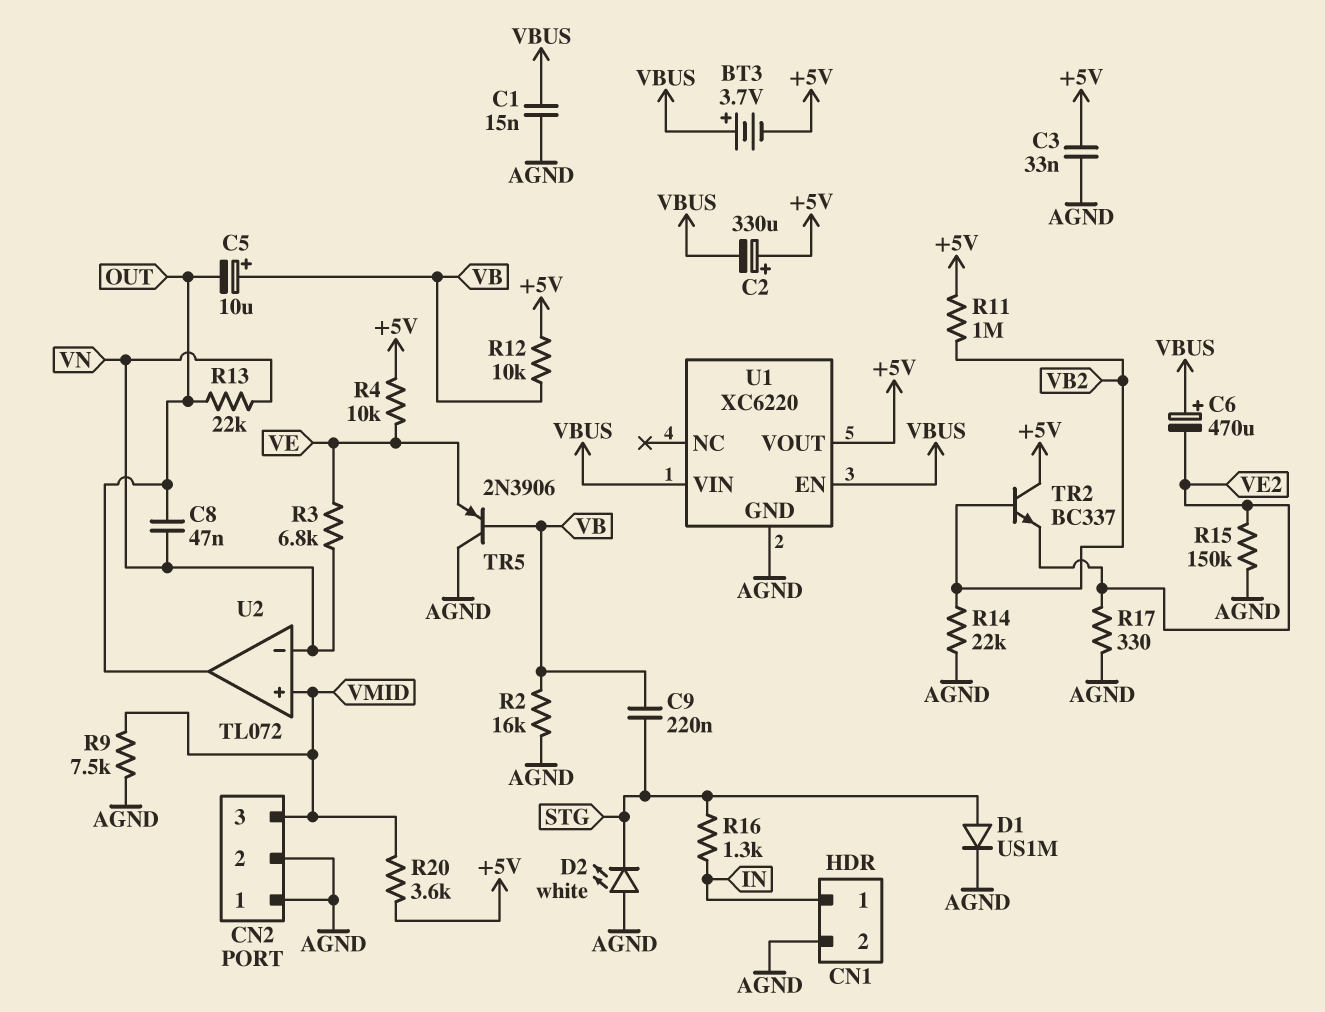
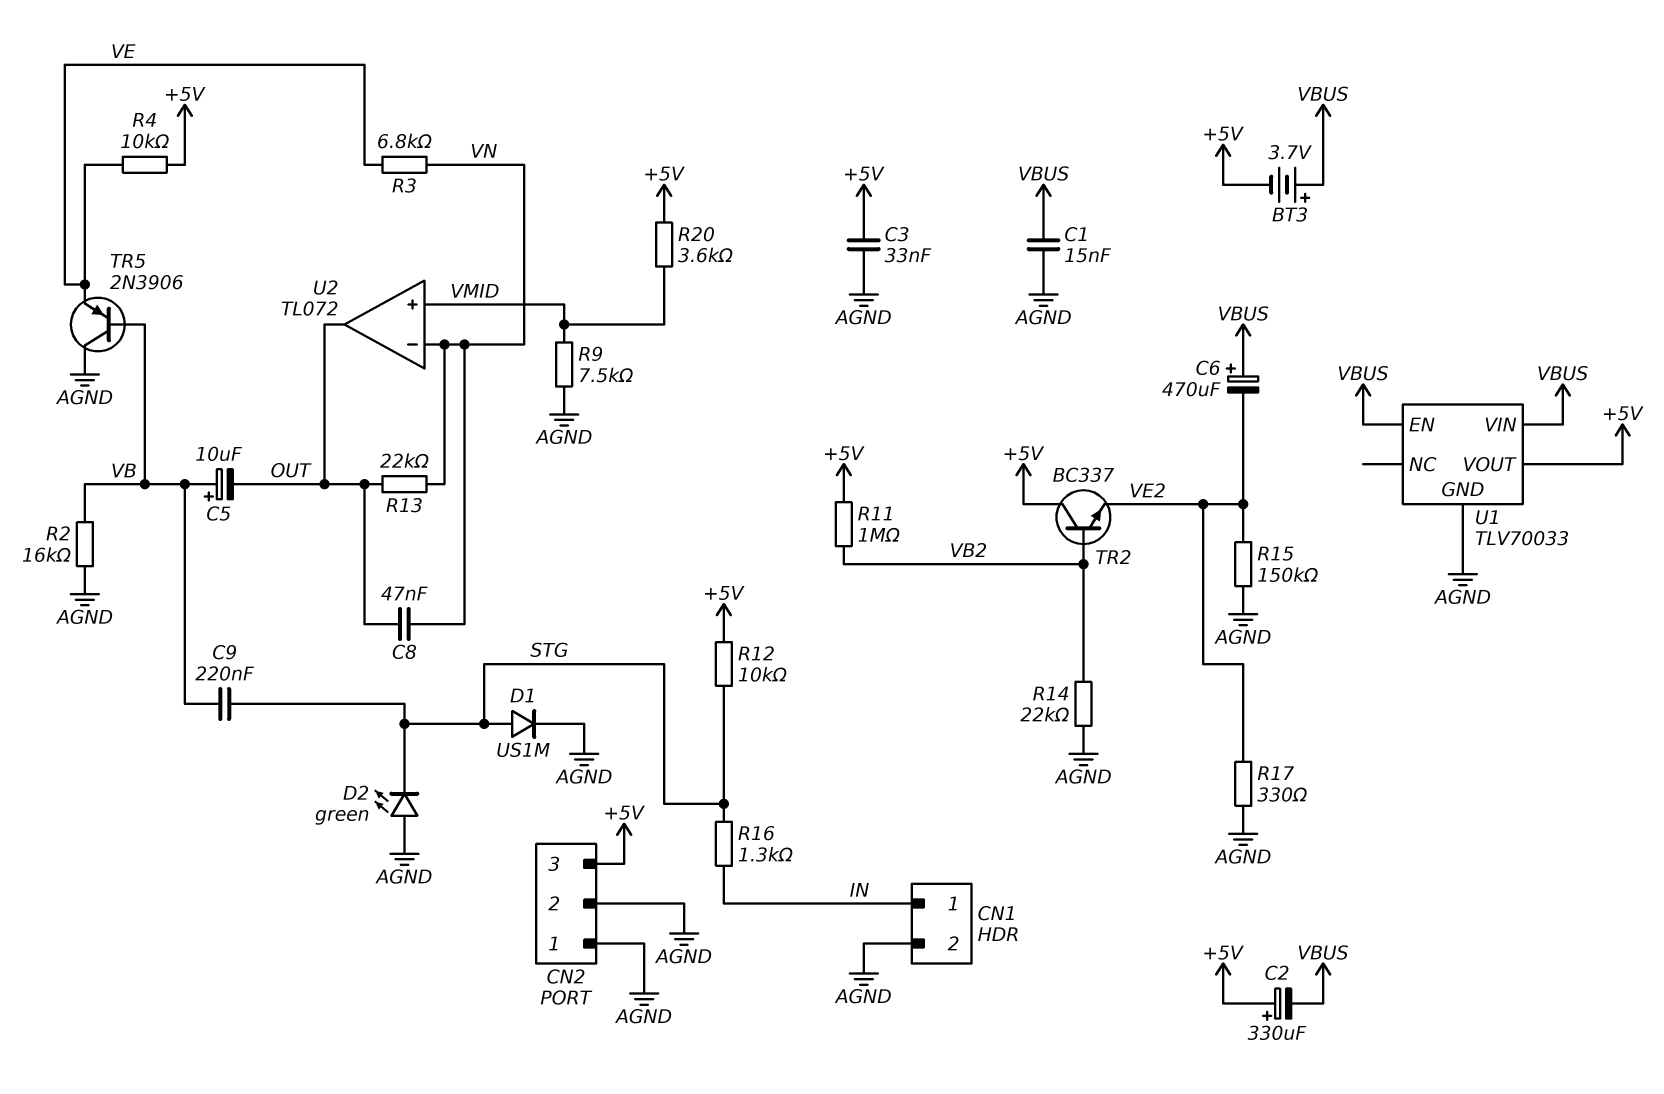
CN2 pin 3: VMID -> +5V
D2: LED white (A AGND, K STG) -> LED green (A AGND, K STG)
R12: 10k (+5V, VB) -> 10k (+5V, STG)
U1: XC6220 -> TLV70033

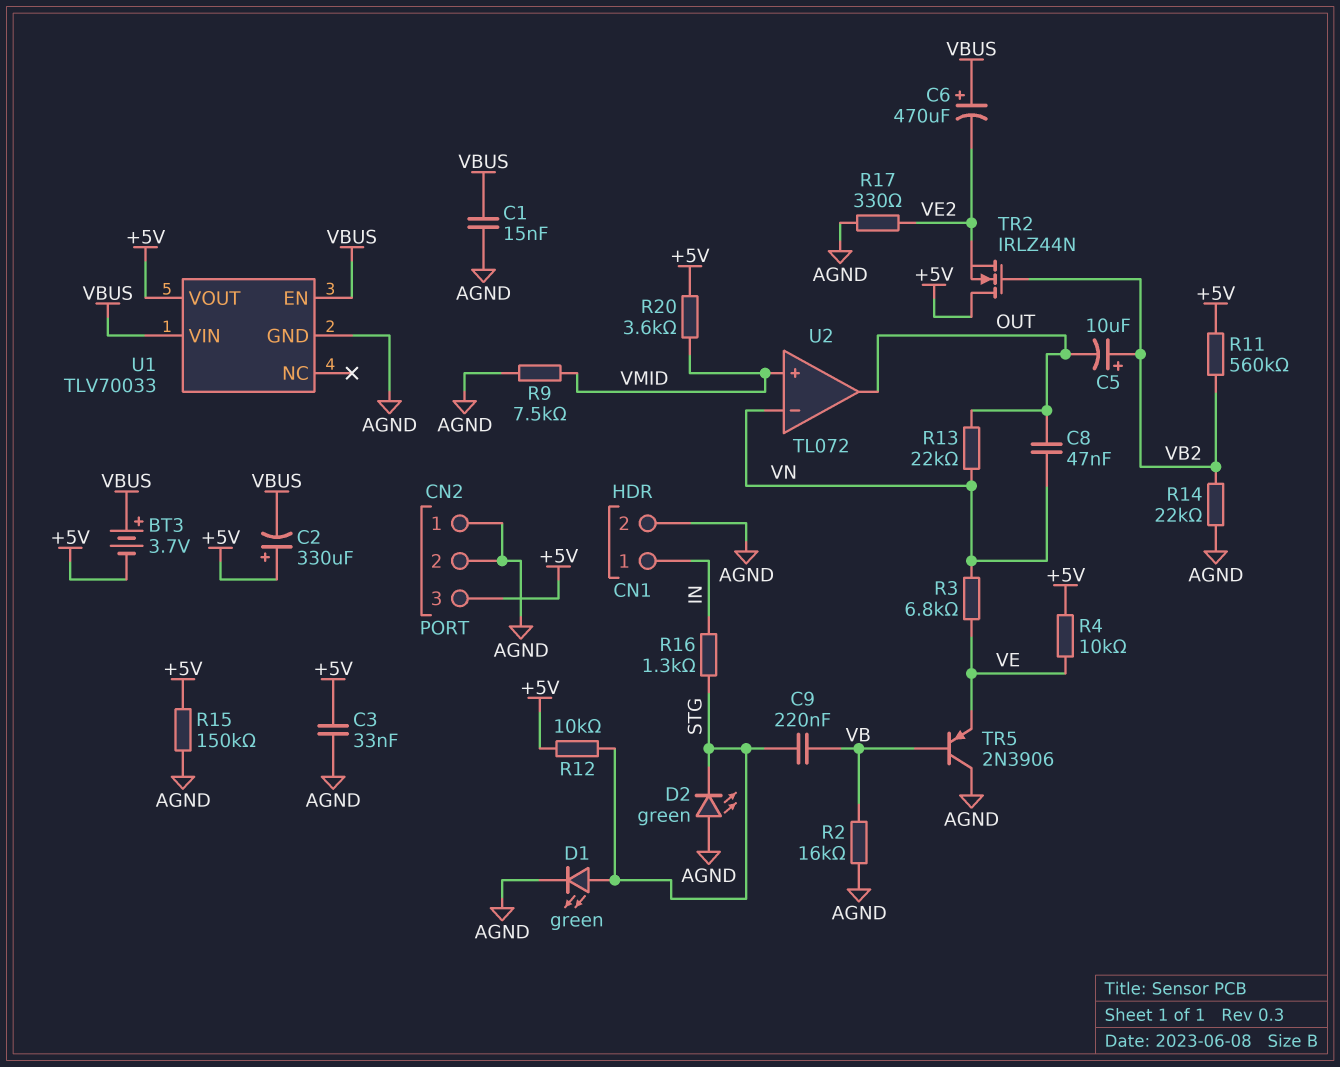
C5: 10uF (plus VB, minus OUT) -> 10uF (plus VB2, minus OUT)
D1: diode US1M (A STG, K AGND) -> LED green (A STG, K AGND)
R11: 1M (+5V, VB2) -> 560k (+5V, VB2)
R15: 150k (AGND, VE2) -> 150k (+5V, AGND)
TR2: NPN BC337 (B VB2, C +5V, E VE2) -> NMOS IRLZ44N (G VB2, D +5V, S VE2)

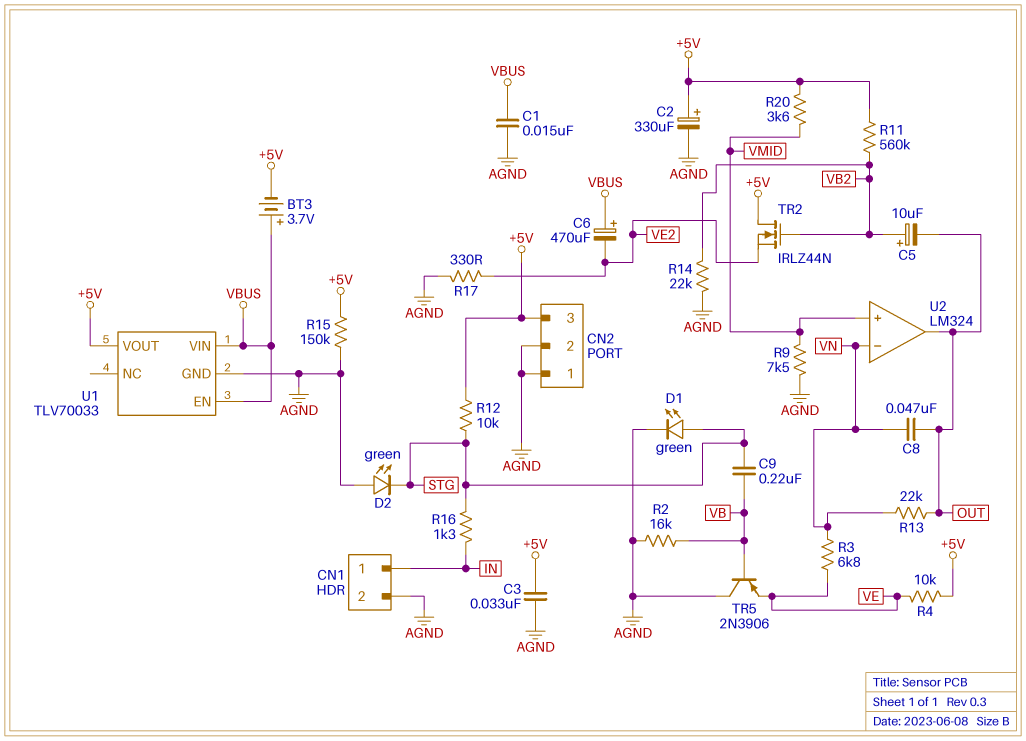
C2: 330uF (plus +5V, minus VBUS) -> 330uF (plus +5V, minus AGND)
U2: TL072 -> LM324

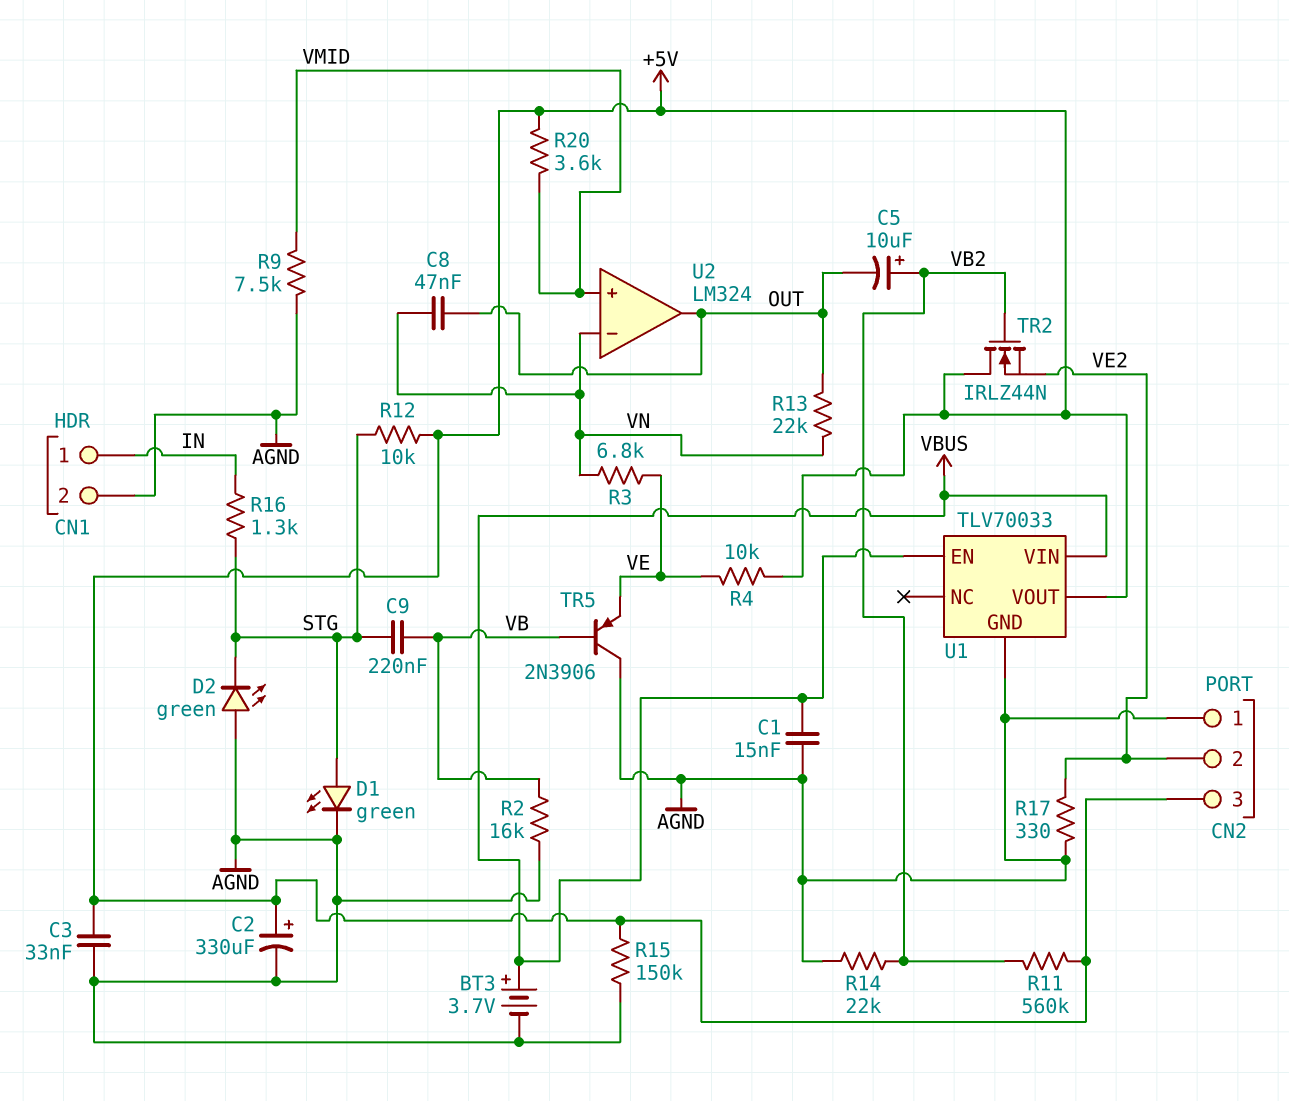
BT3: 3.7V (plus VBUS, minus +5V) -> 3.7V (plus VBUS, minus AGND)
C6: 470uF (plus VBUS, minus VE2) -> none
CN2 pin 2: AGND -> VE2

